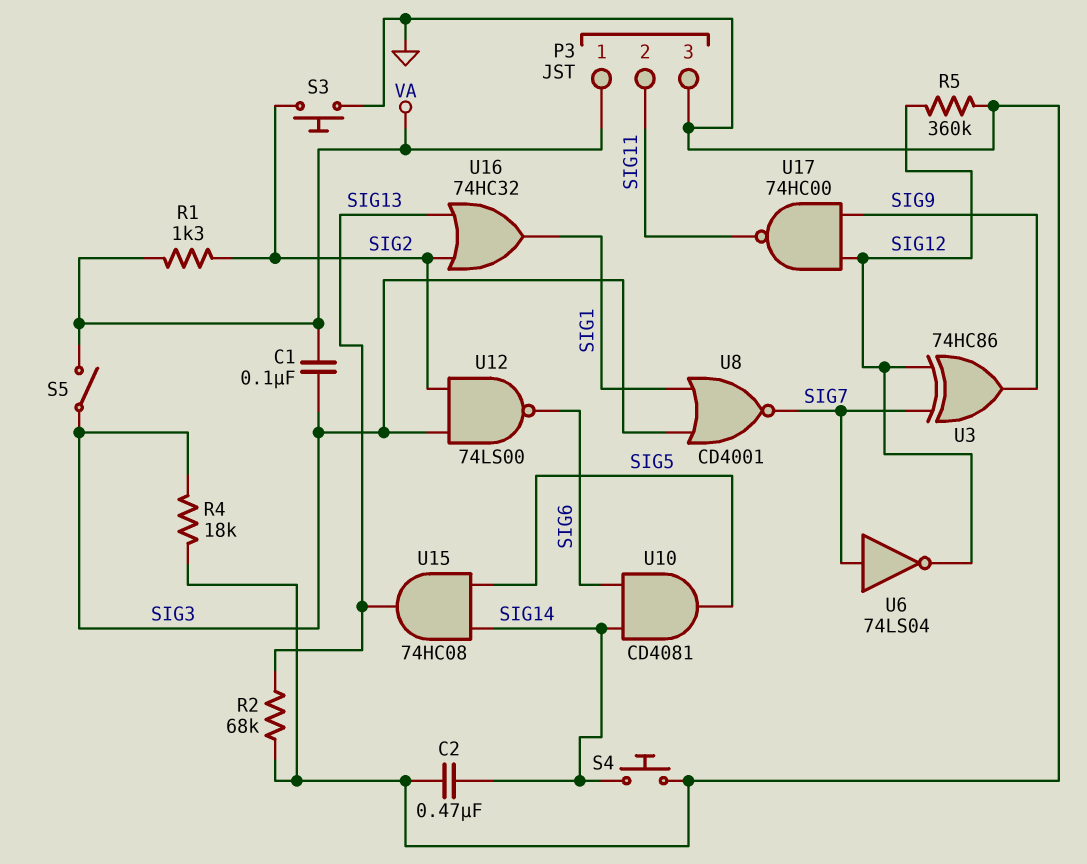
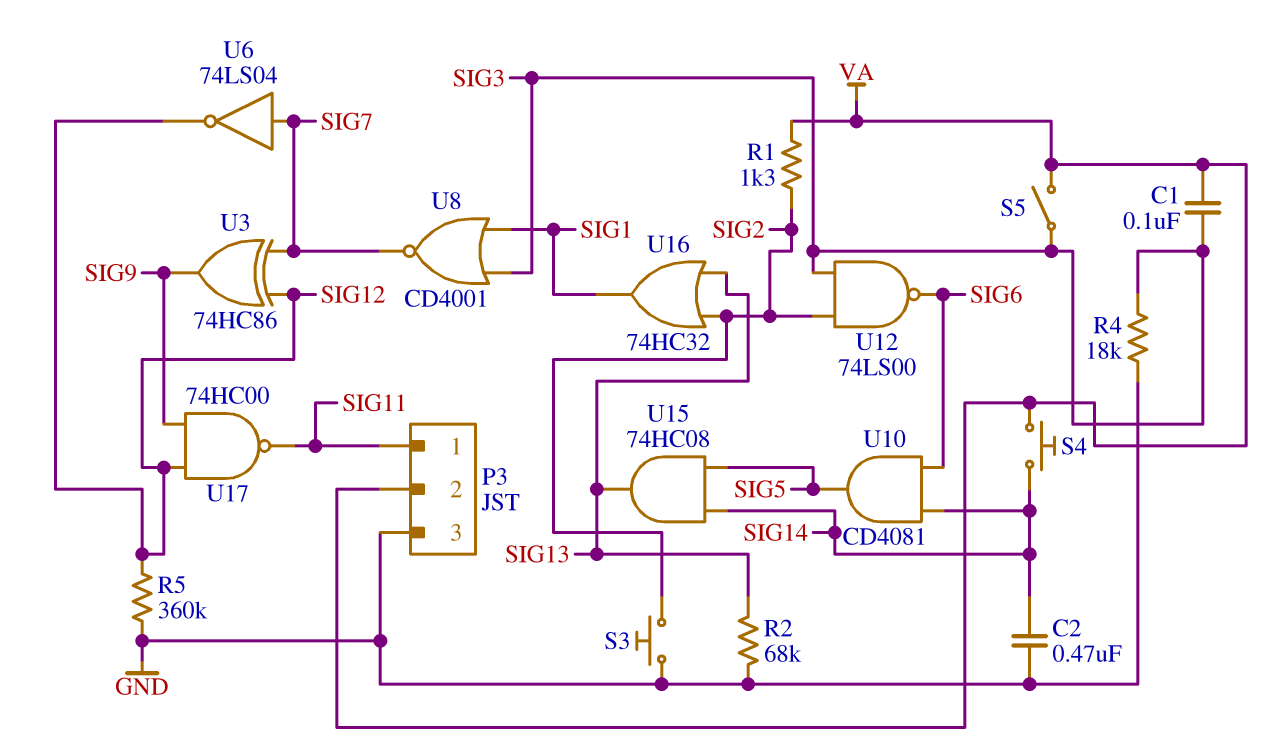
P3 pin 1: VA -> SIG11
P3 pin 2: SIG11 -> VA
S4: button (GND, SIG14) -> button (SIG14, VA)

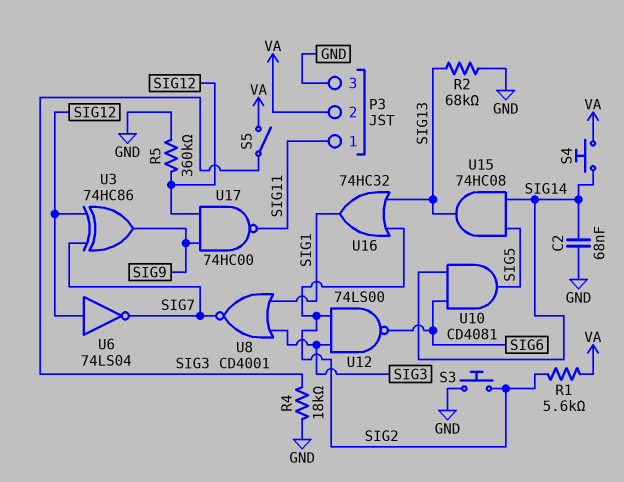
C1: 100nF (SIG3, VA) -> none
C2: 470nF (GND, SIG14) -> 68nF (GND, SIG14)
R1: 1.3k (SIG2, VA) -> 5.6k (SIG2, VA)
U6: NOT 74LS04 (in SIG7, out SIG12) -> NOT 74LS04 (in SIG12, out SIG7)

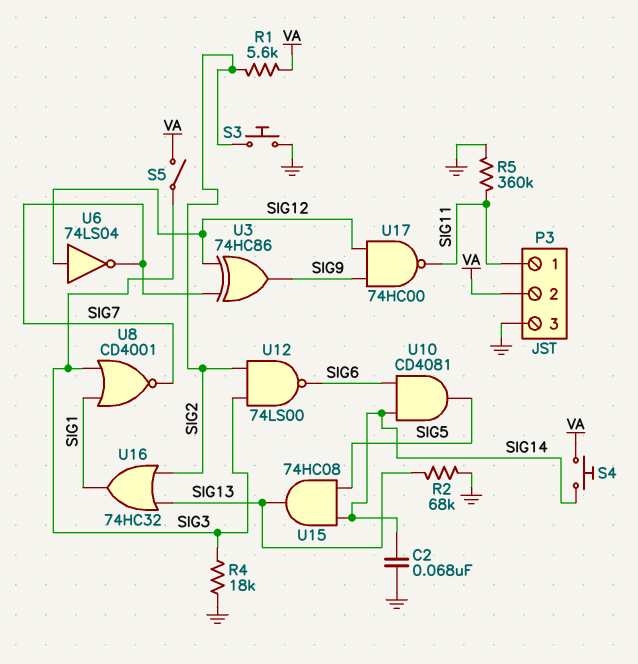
R5: 360k (GND, SIG12) -> 360k (GND, SIG11)

